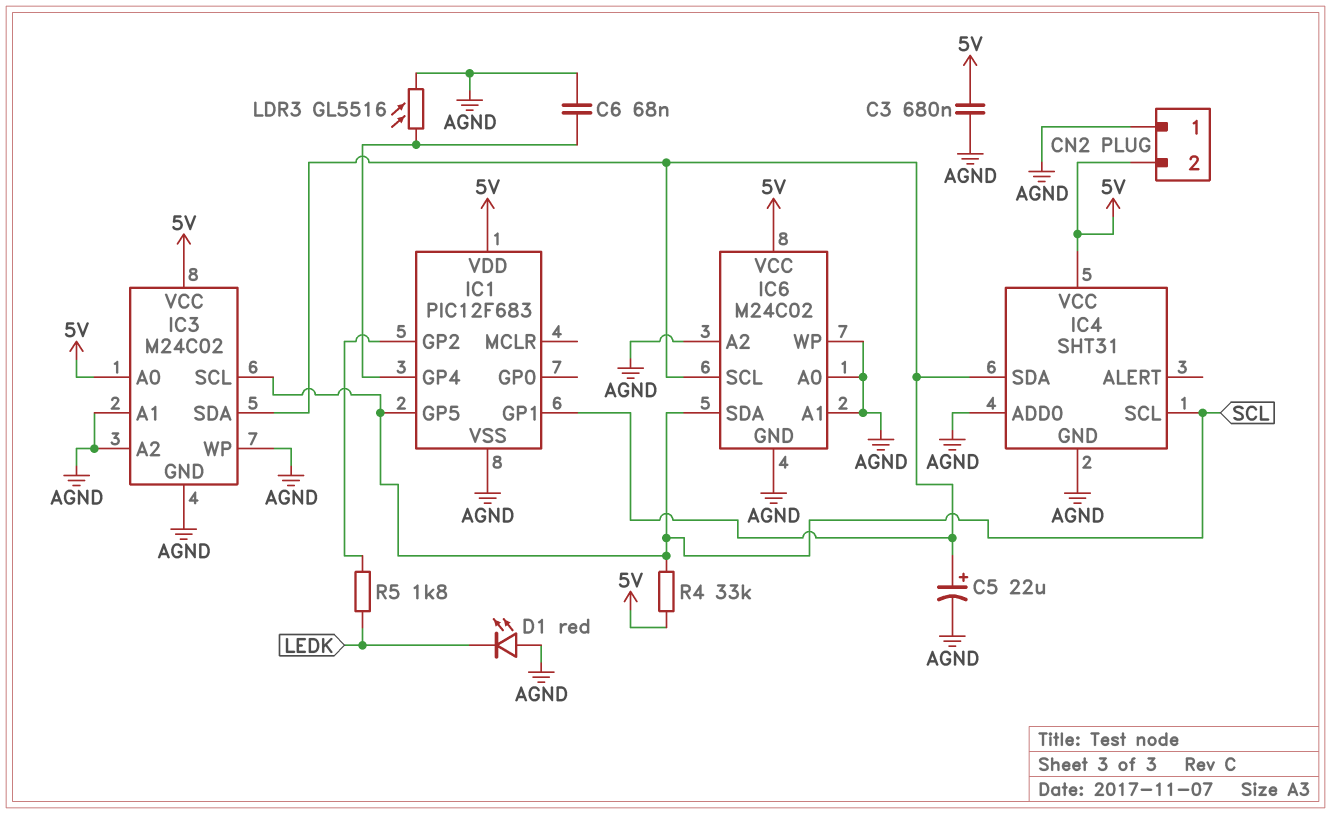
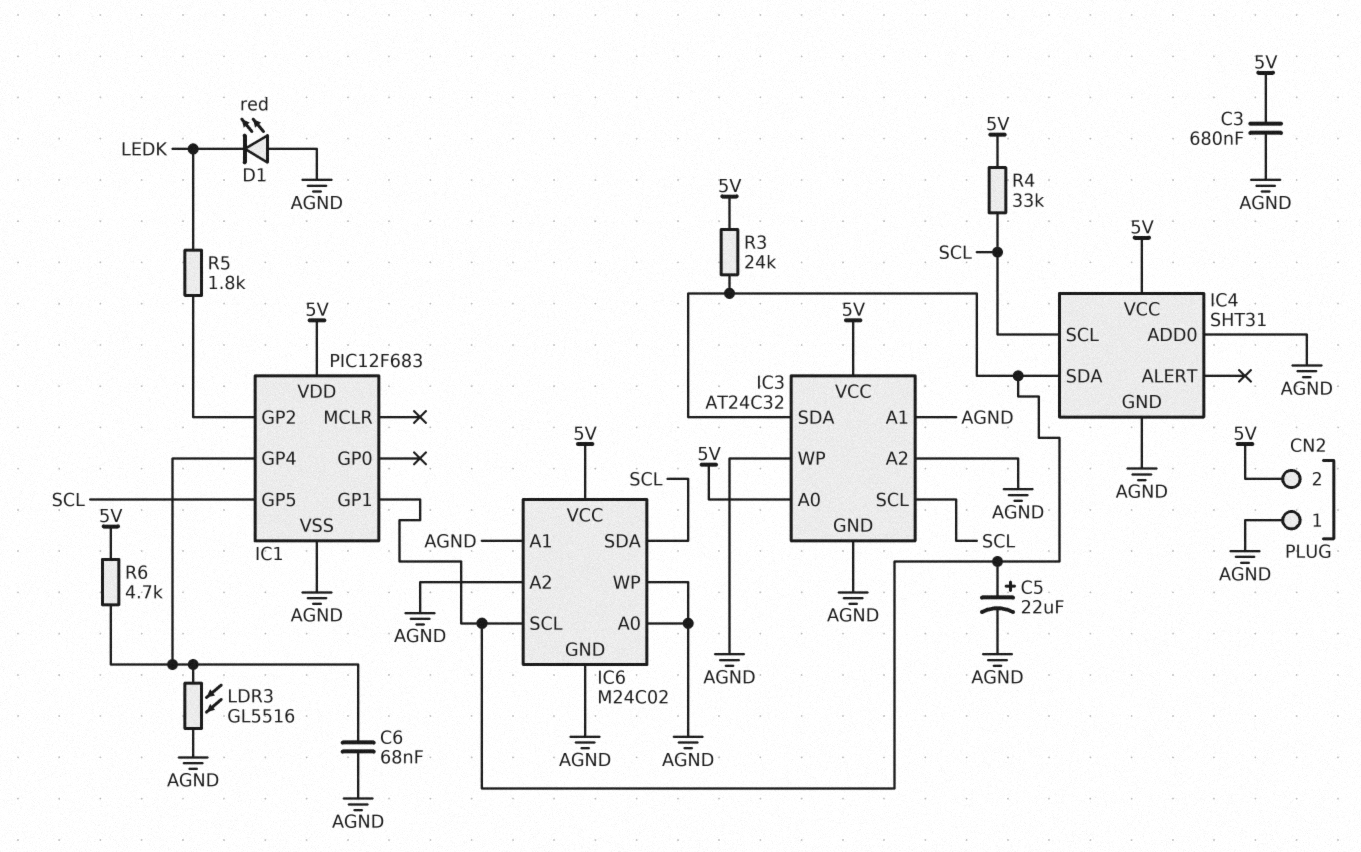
IC3: M24C02 -> AT24C32
R3: none -> 24k (5V, IC1/GP1)
R6: none -> 4.7k (5V, IC1/GP4)

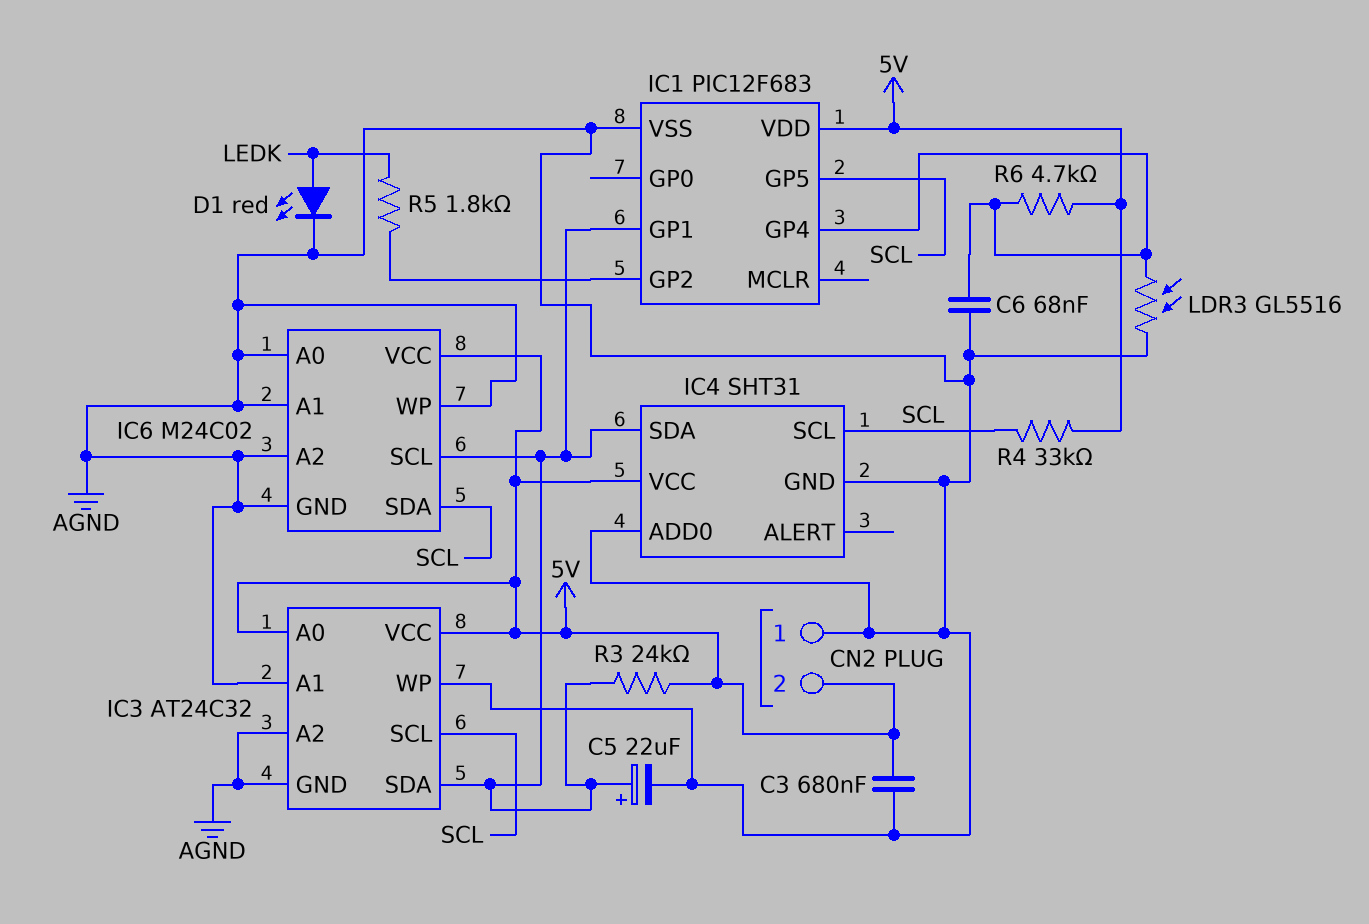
D1: LED red (A AGND, K LEDK) -> LED red (A LEDK, K AGND)

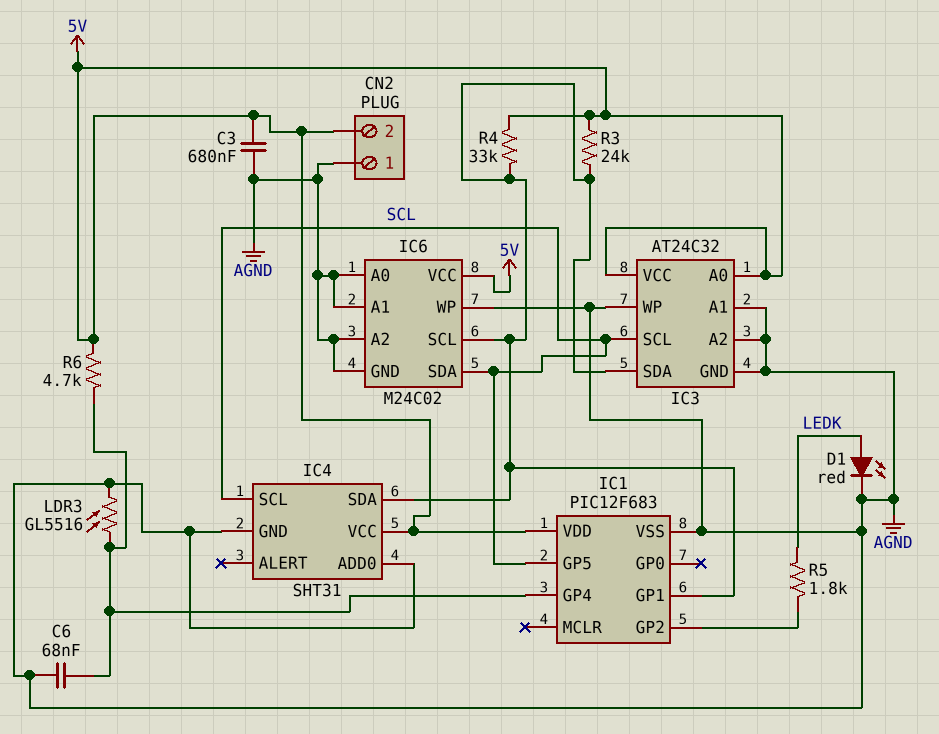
C5: 22uF (plus IC1/GP1, minus AGND) -> none
R4: 33k (5V, SCL) -> 33k (5V, IC1/GP1)

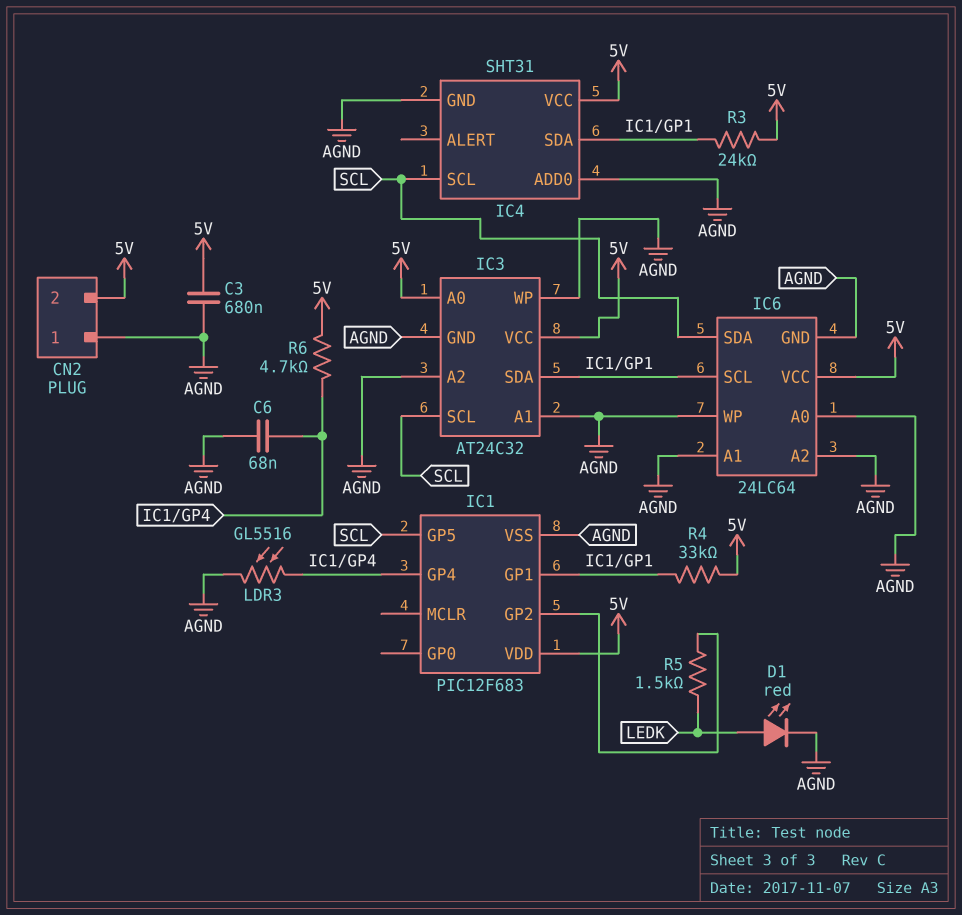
IC6: M24C02 -> 24LC64
R5: 1.8k (IC1/GP2, LEDK) -> 1.5k (IC1/GP2, LEDK)

